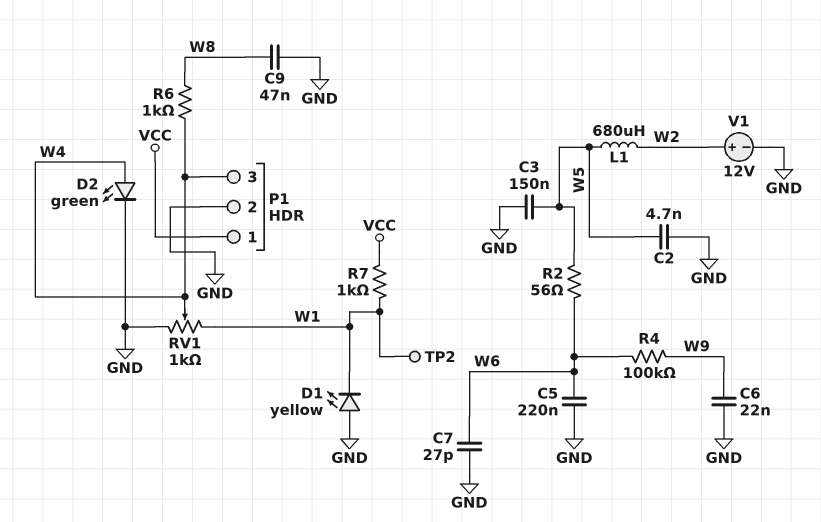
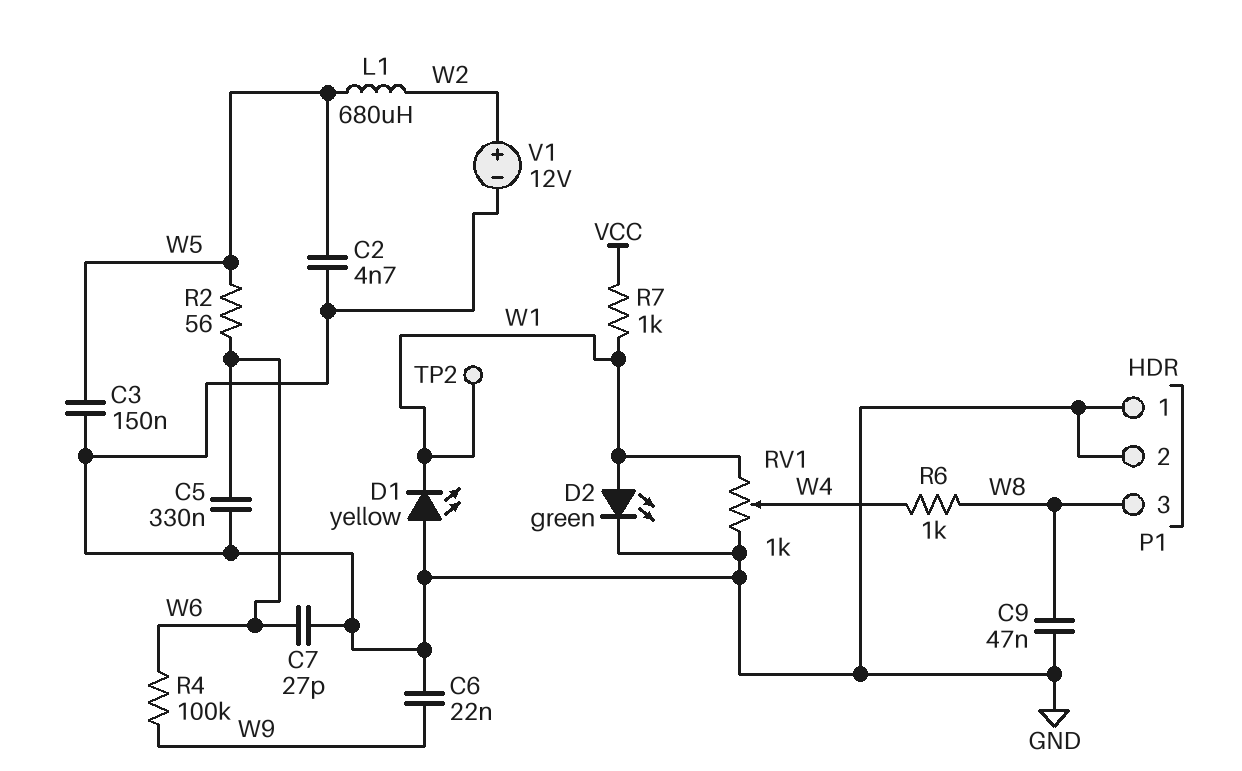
C5: 220nF (GND, W6) -> 330nF (GND, W6)
D2: LED green (A W4, K GND) -> LED green (A W1, K GND)
P1 pin 1: VCC -> GND
P1 pin 3: W4 -> W8

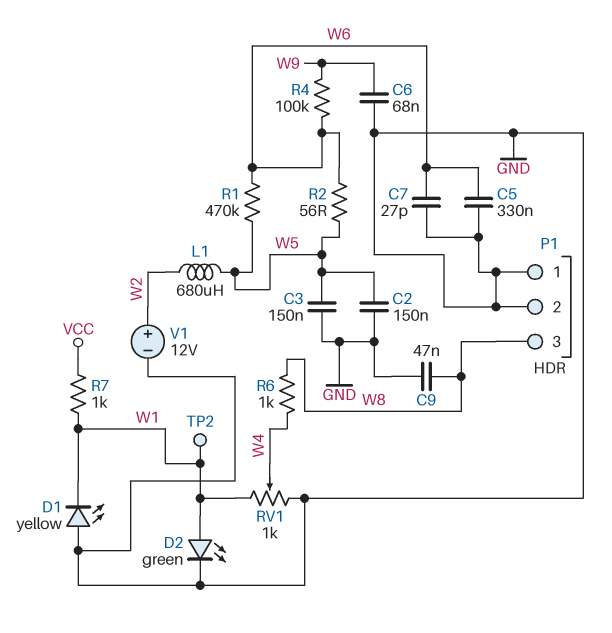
C2: 4.7nF (GND, W5) -> 150nF (GND, W5)
C6: 22nF (GND, W9) -> 68nF (GND, W9)
R1: none -> 470k (W5, W6)

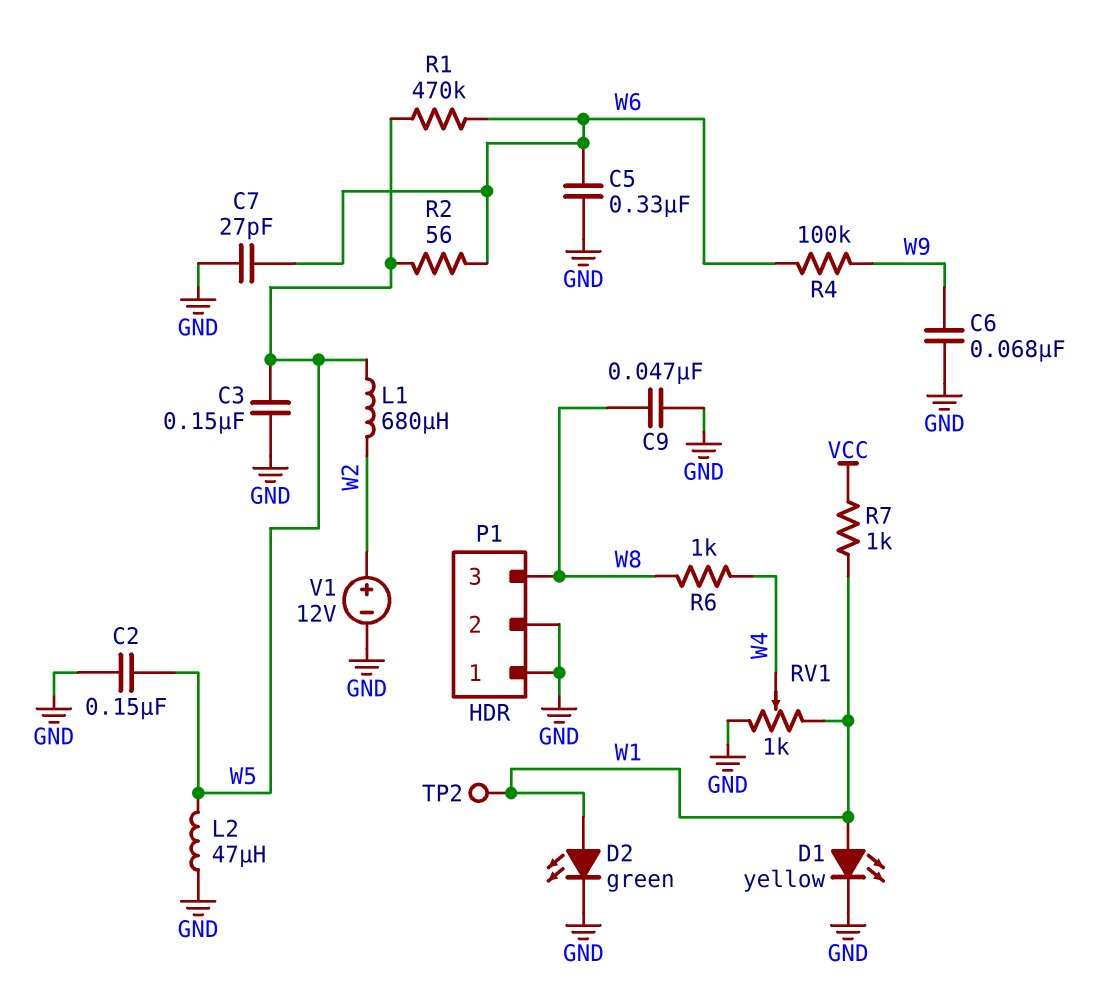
D1: LED yellow (A GND, K W1) -> LED yellow (A W1, K GND)
L2: none -> 47uH (GND, W5)

